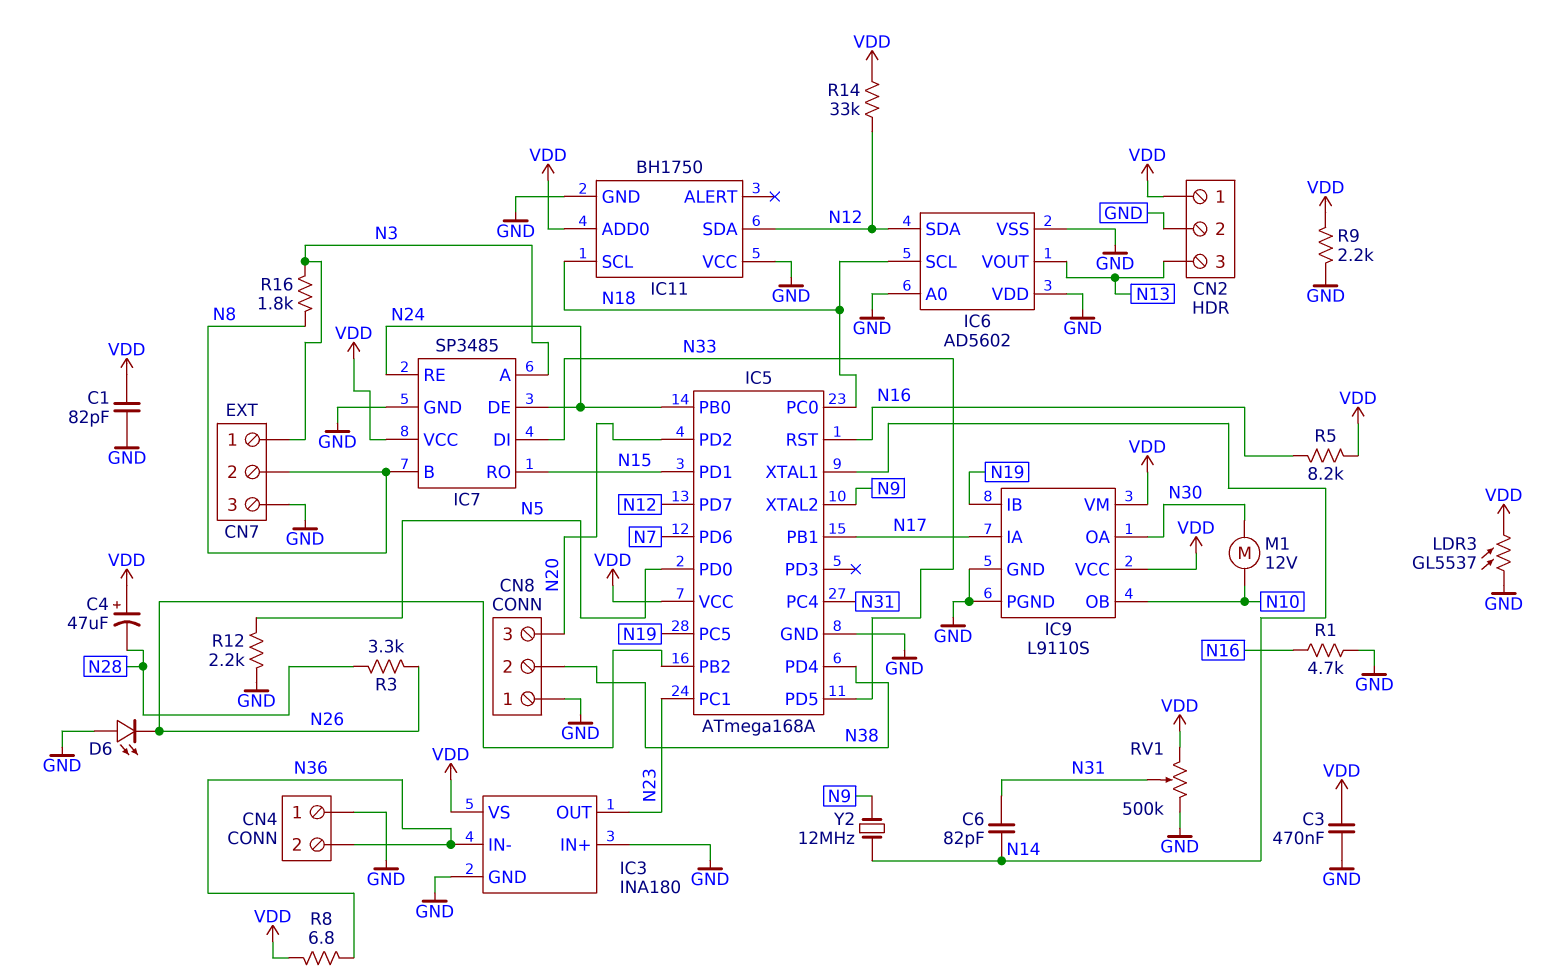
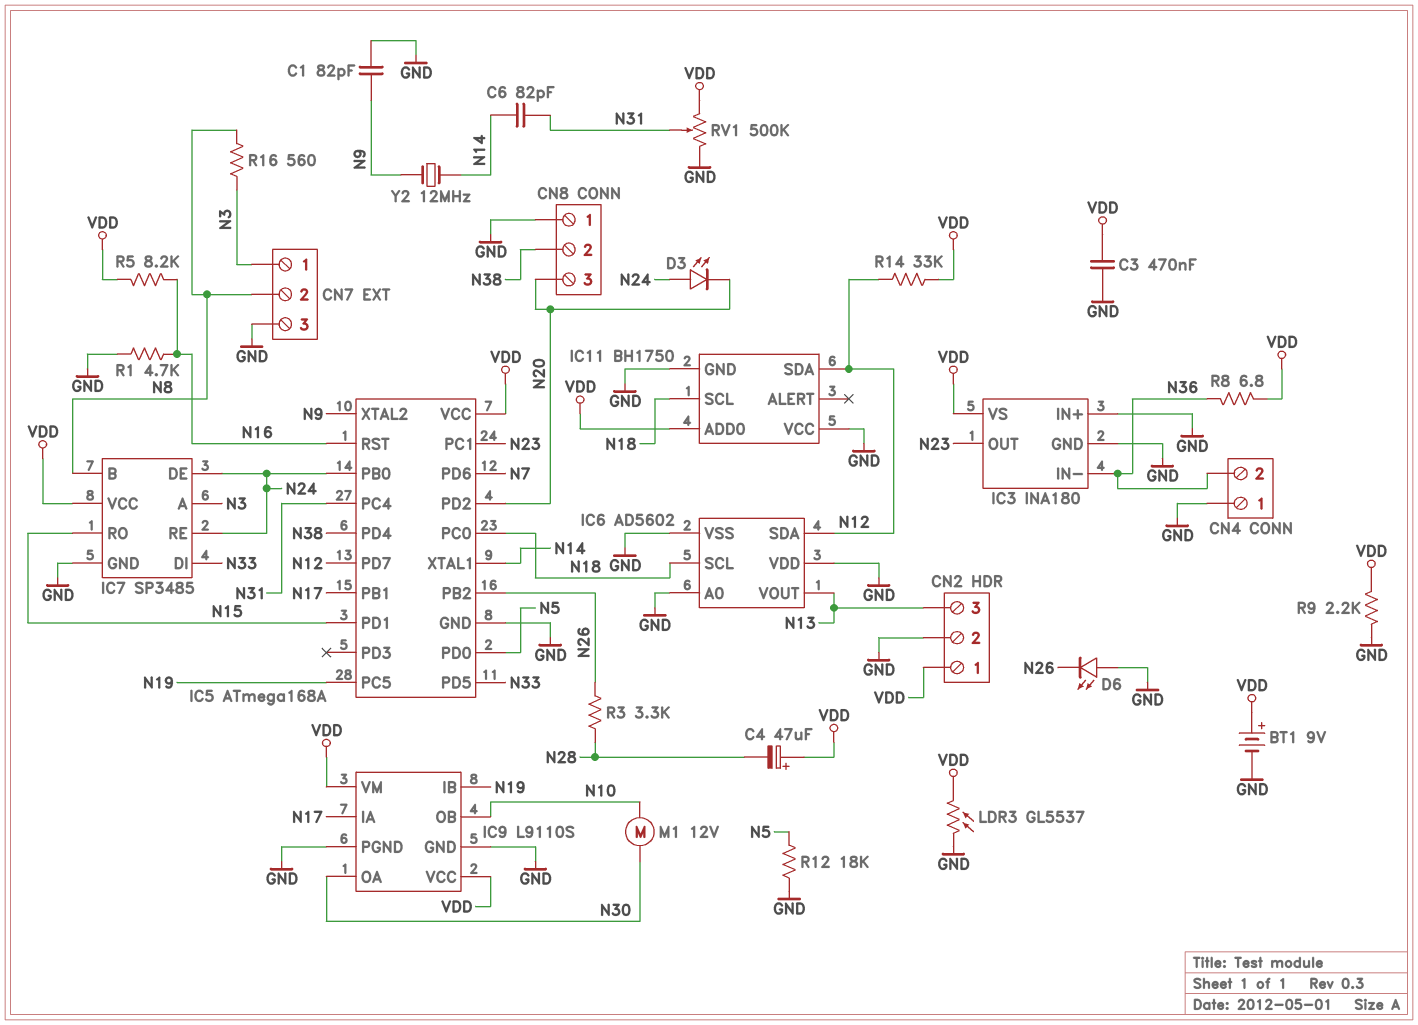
BT1: none -> 9V (plus VDD, minus GND)
C1: 82pF (GND, VDD) -> 82pF (GND, N9)
D3: none -> LED (A N24, K N20)
R12: 2.2k (GND, N5) -> 18k (GND, N5)
R16: 1.8k (N3, N8) -> 560 (N3, N8)

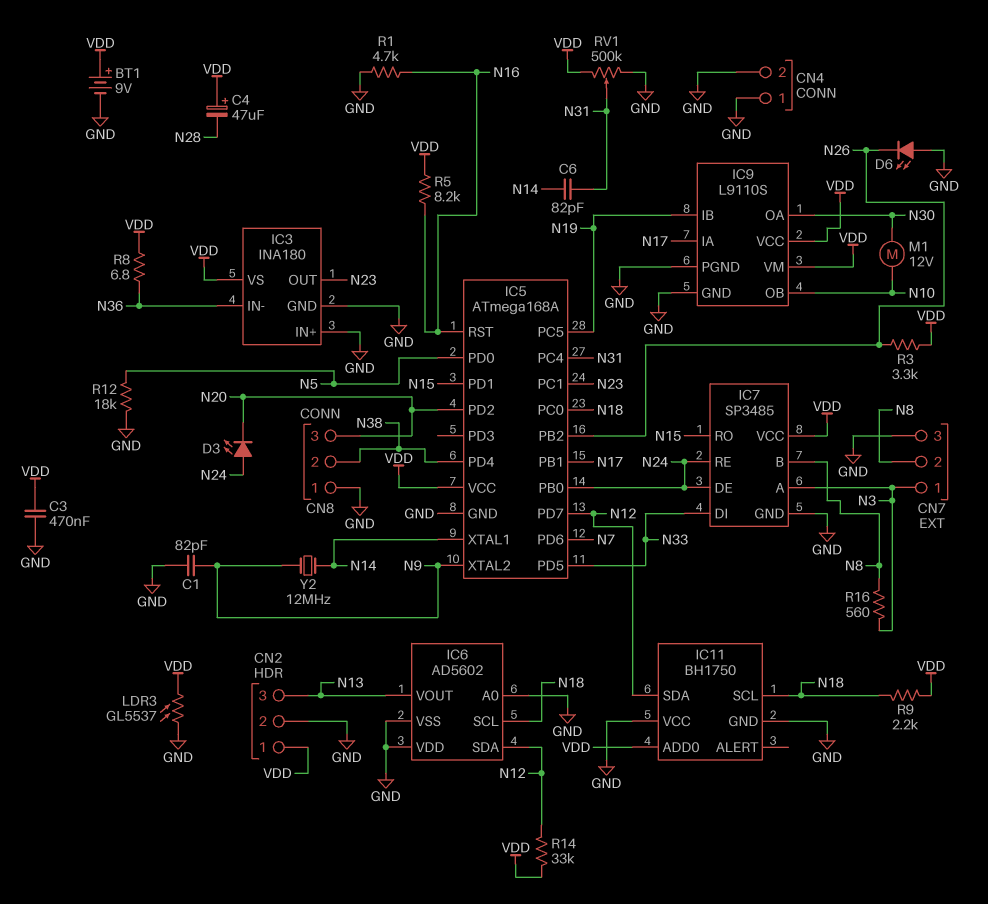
CN4 pin 2: N36 -> GND
R3: 3.3k (N26, N28) -> 3.3k (N26, VDD)
R9: 2.2k (GND, VDD) -> 2.2k (N18, VDD)

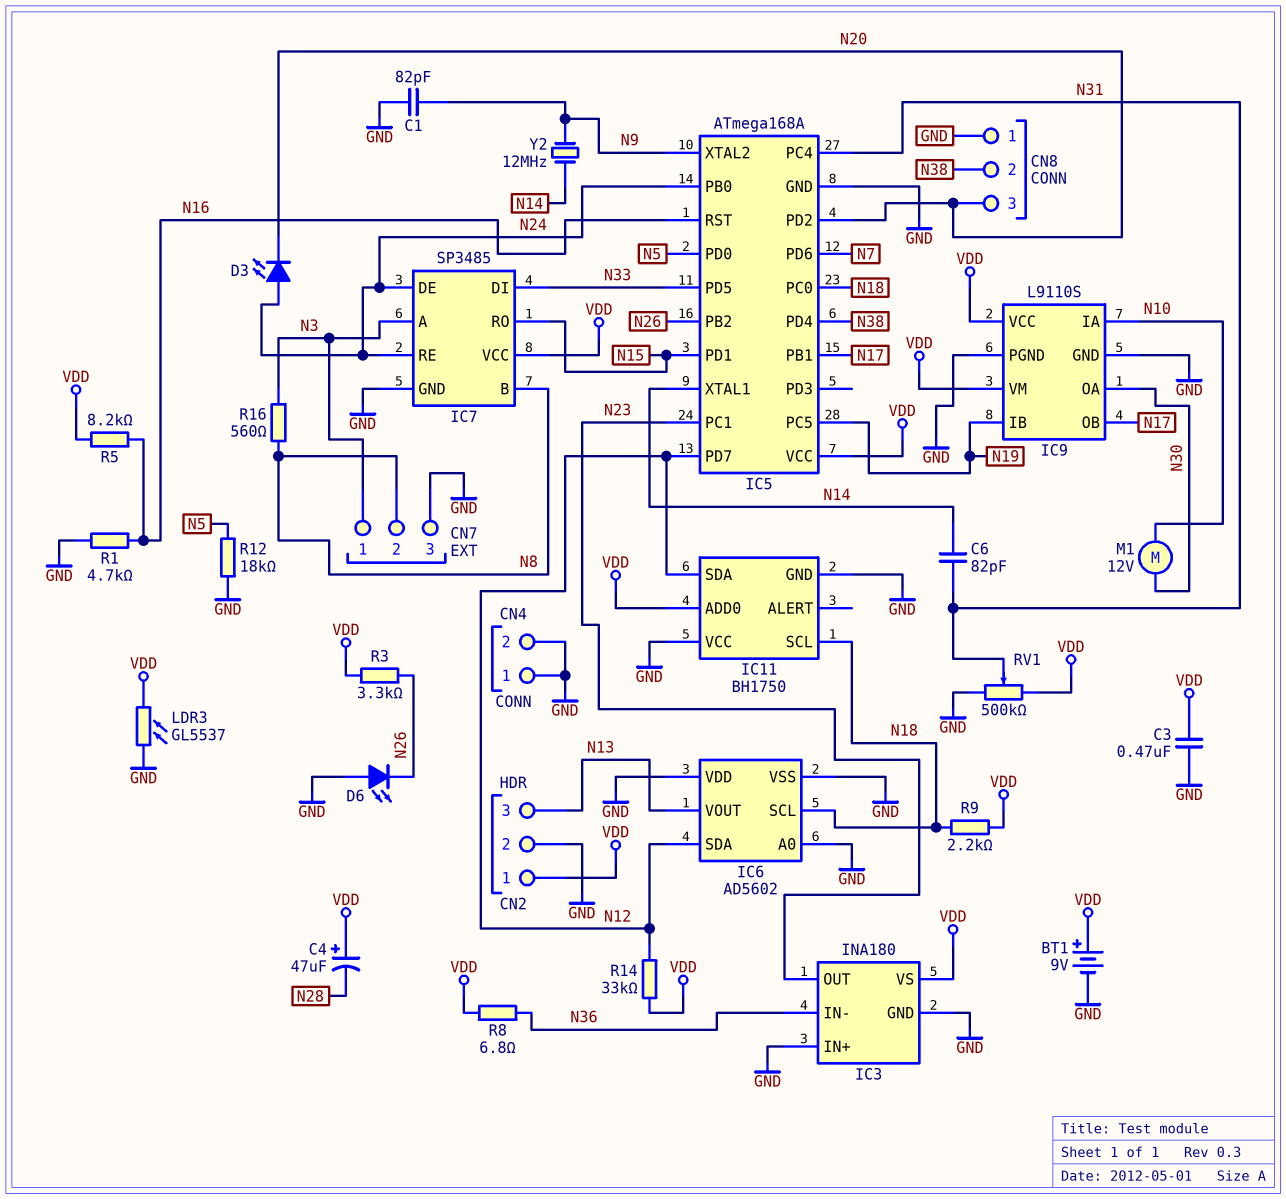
IC9 pin IA: N17 -> N10
IC9 pin OB: N10 -> N17

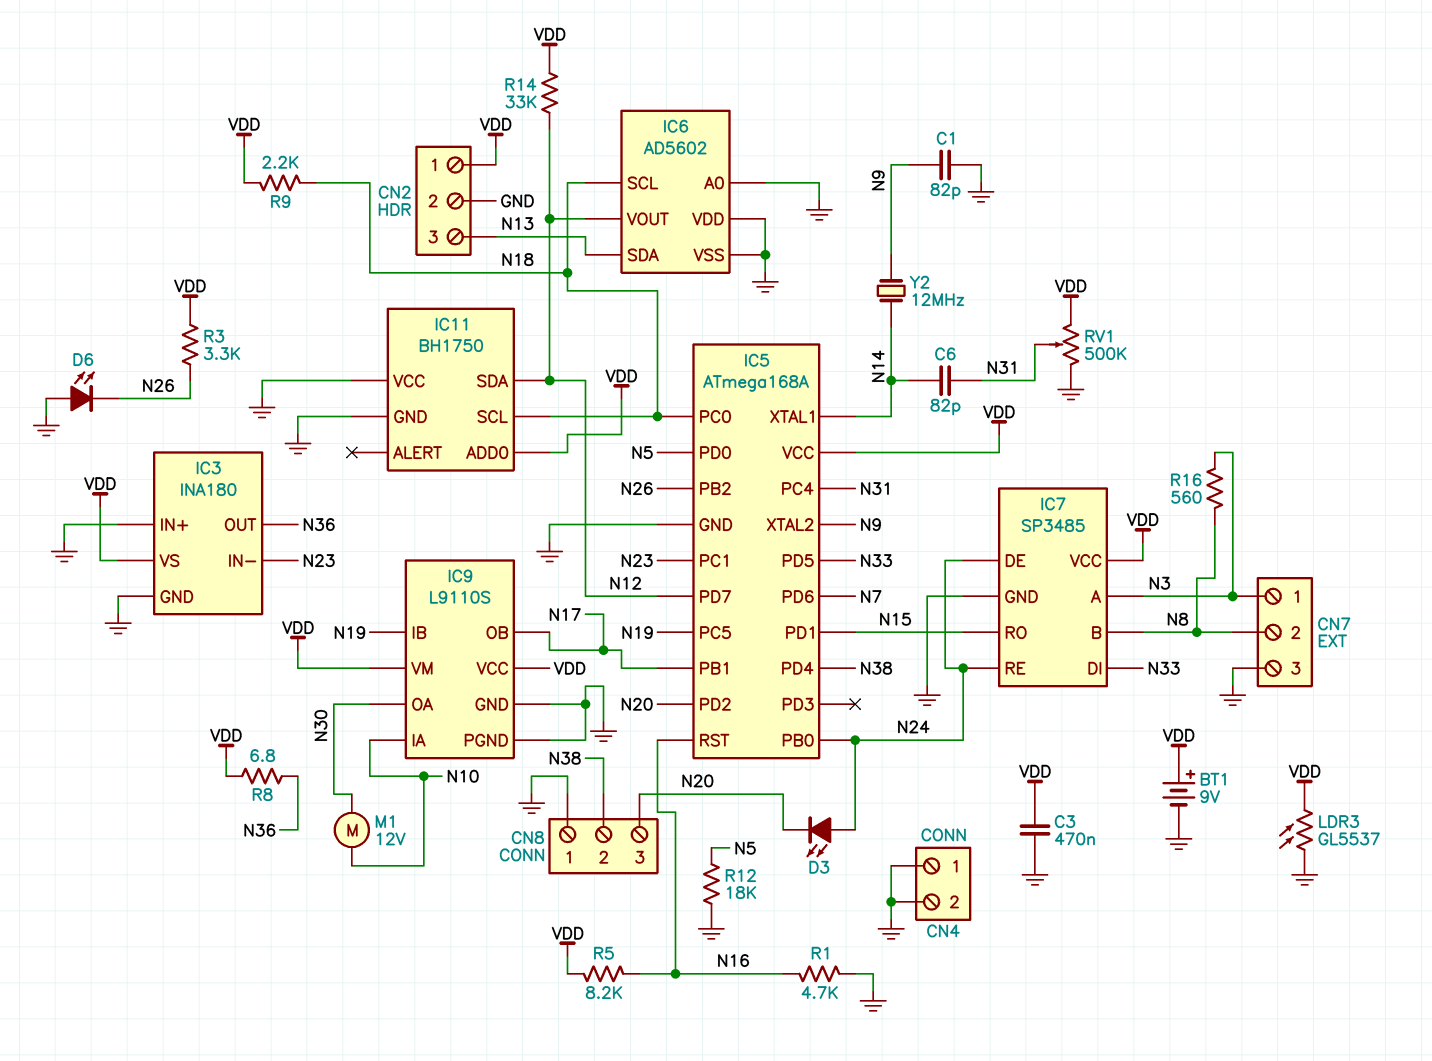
C4: 47uF (plus VDD, minus N28) -> none
IC3 pin IN-: N36 -> N23
IC3 pin OUT: N23 -> N36
IC6 pin SDA: N12 -> N13
IC6 pin VOUT: N13 -> N12

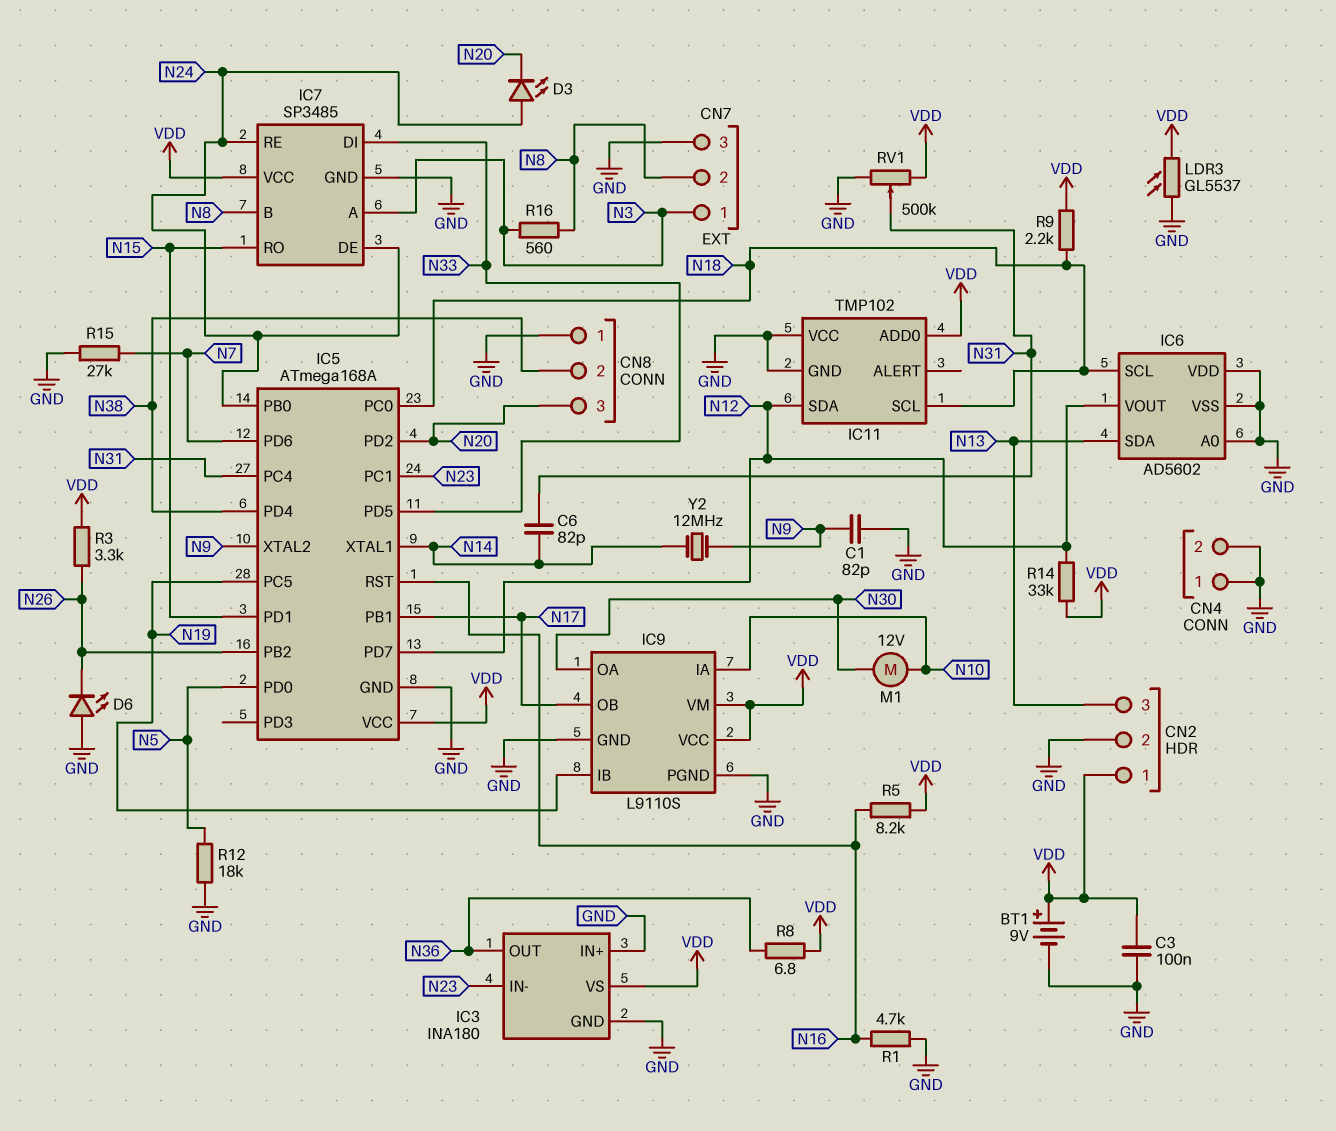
C3: 470nF (GND, VDD) -> 100nF (GND, VDD)
IC11: BH1750 -> TMP102
R15: none -> 27k (GND, N7)

